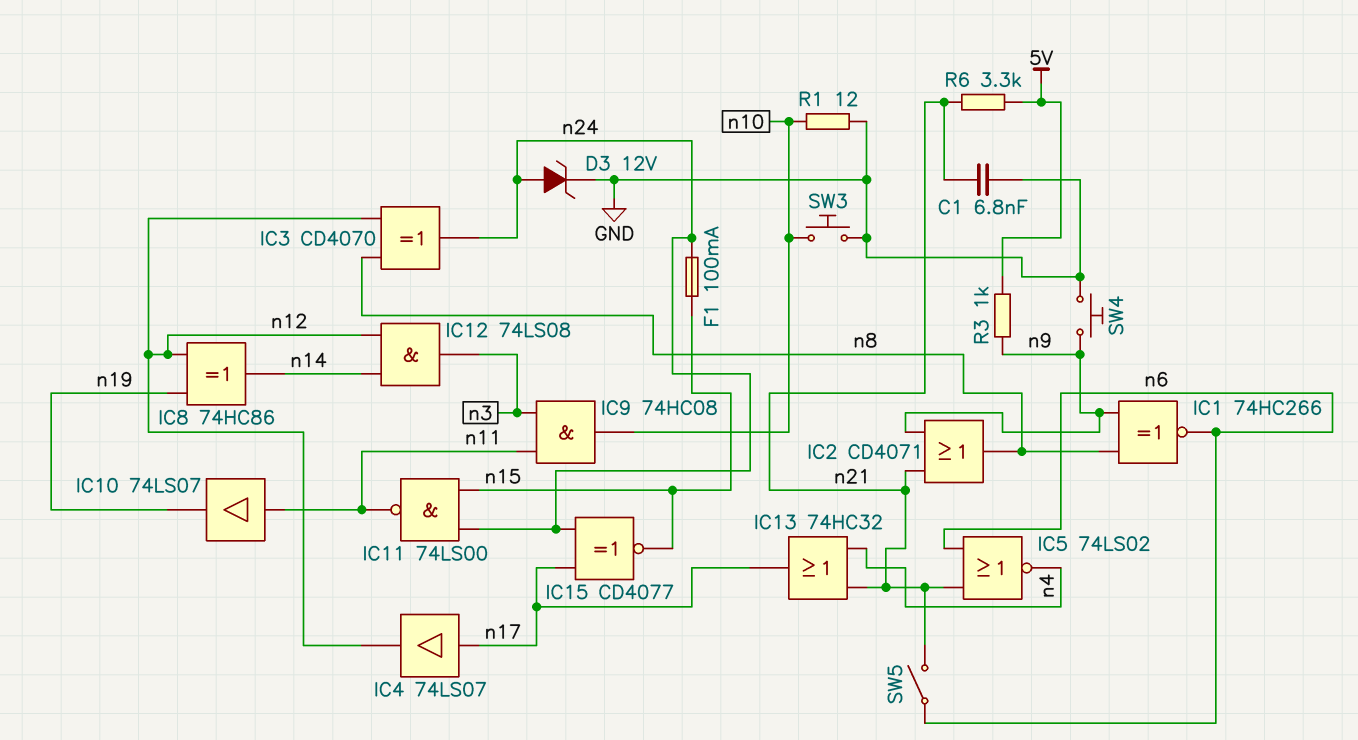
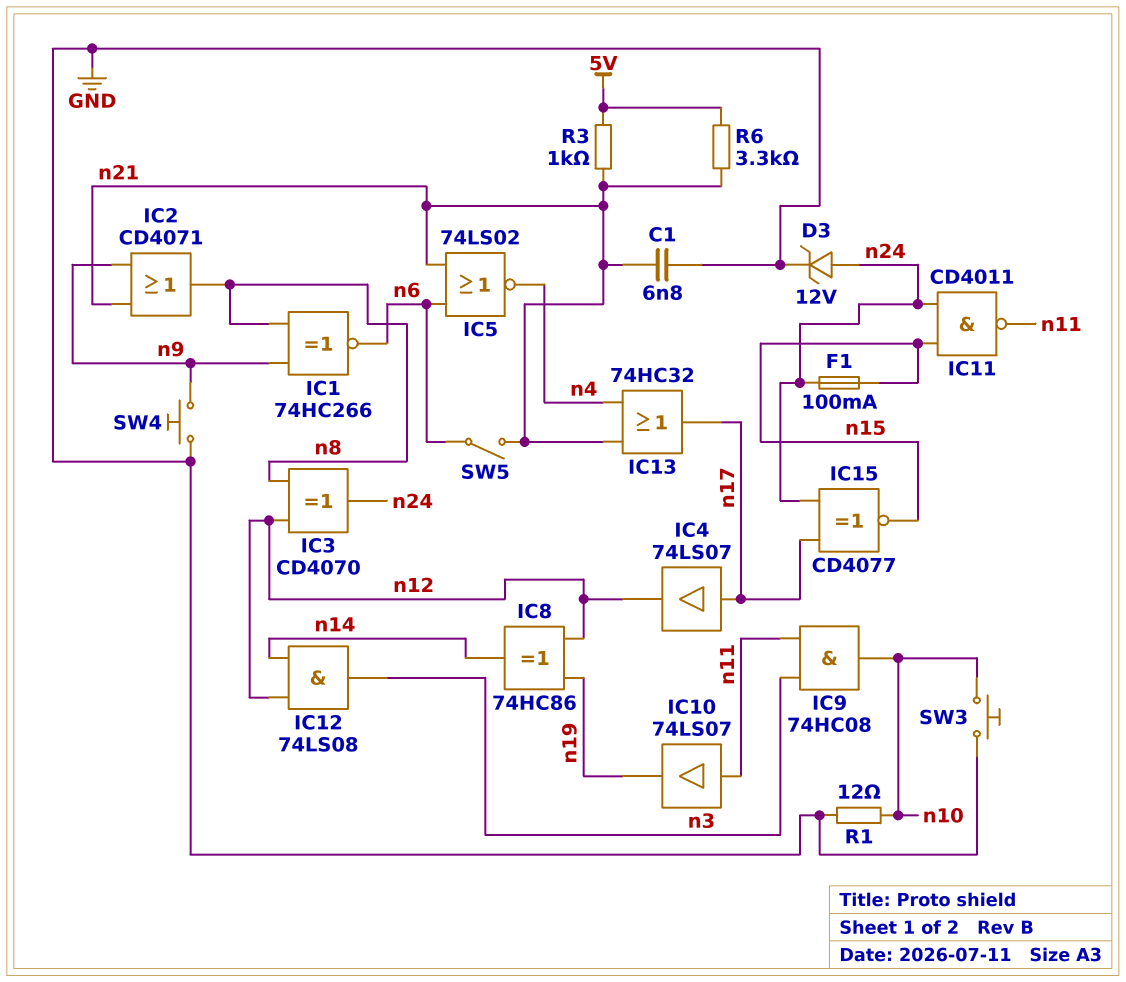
IC11: NAND 74LS00 (in n15, in n24, out n11) -> NAND CD4011 (in n15, in n24, out n11)
R3: 1k (5V, n9) -> 1k (5V, n21)

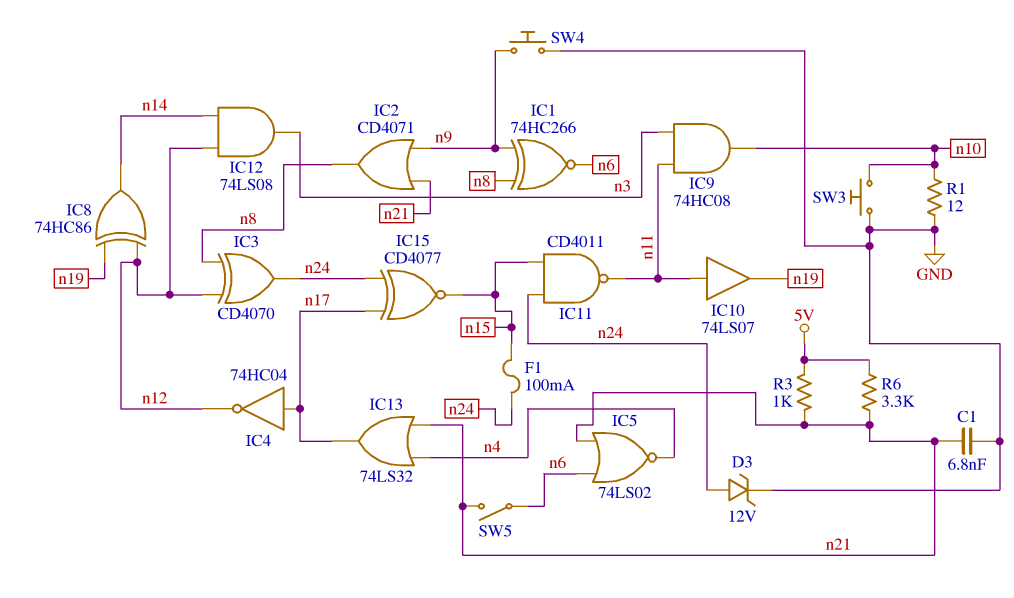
IC4: buffer 74LS07 (in n17, out n12) -> NOT 74HC04 (in n17, out n12)
IC13: OR 74HC32 (in n4, in n21, out n17) -> OR 74LS32 (in n4, in n21, out n17)

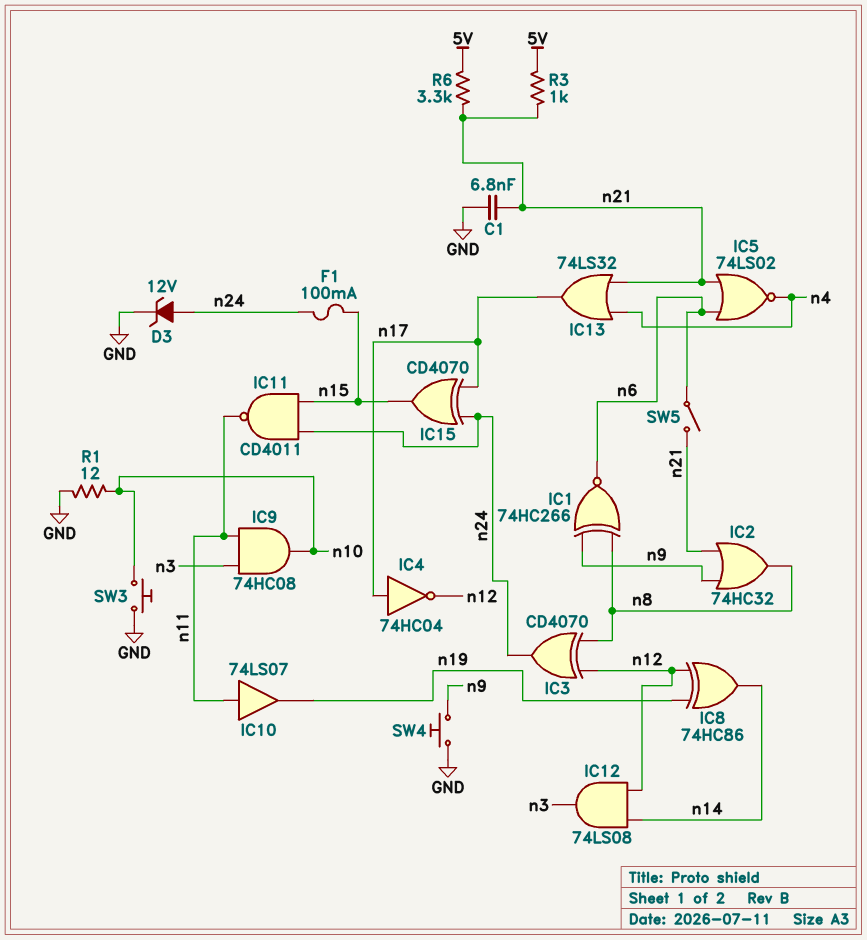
IC2: OR CD4071 (in n9, in n21, out n8) -> OR 74HC32 (in n9, in n21, out n8)
IC15: XNOR CD4077 (in n17, in n24, out n15) -> XOR CD4070 (in n17, in n24, out n15)

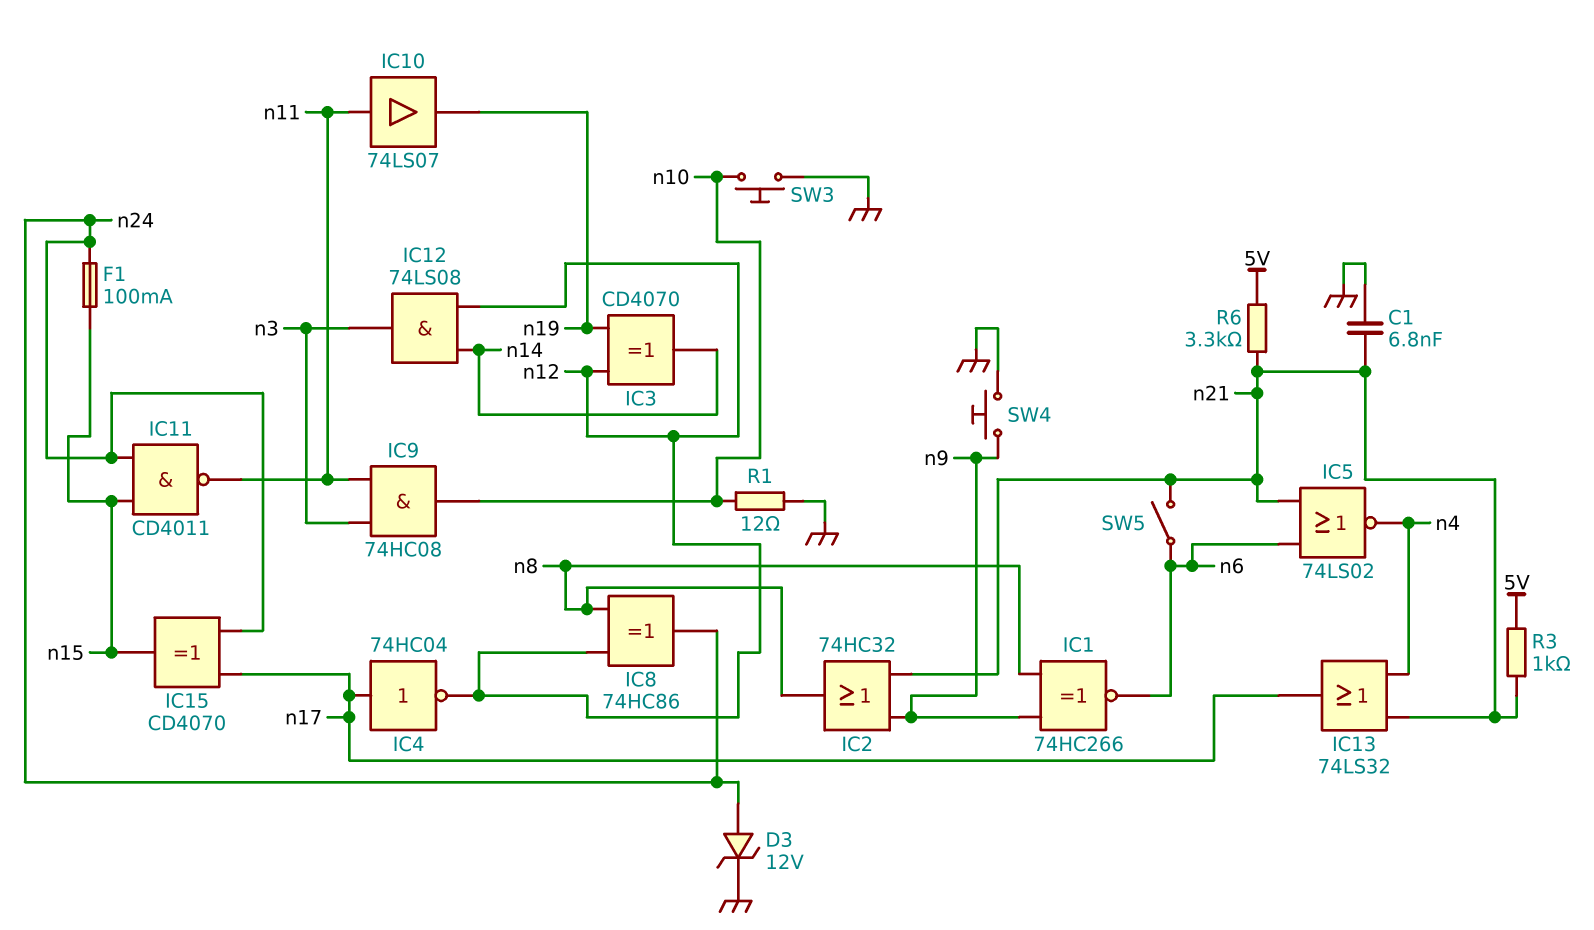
IC3: XOR CD4070 (in n8, in n12, out n24) -> XOR CD4070 (in n12, in n19, out n14)
IC8: XOR 74HC86 (in n12, in n19, out n14) -> XOR 74HC86 (in n8, in n12, out n24)

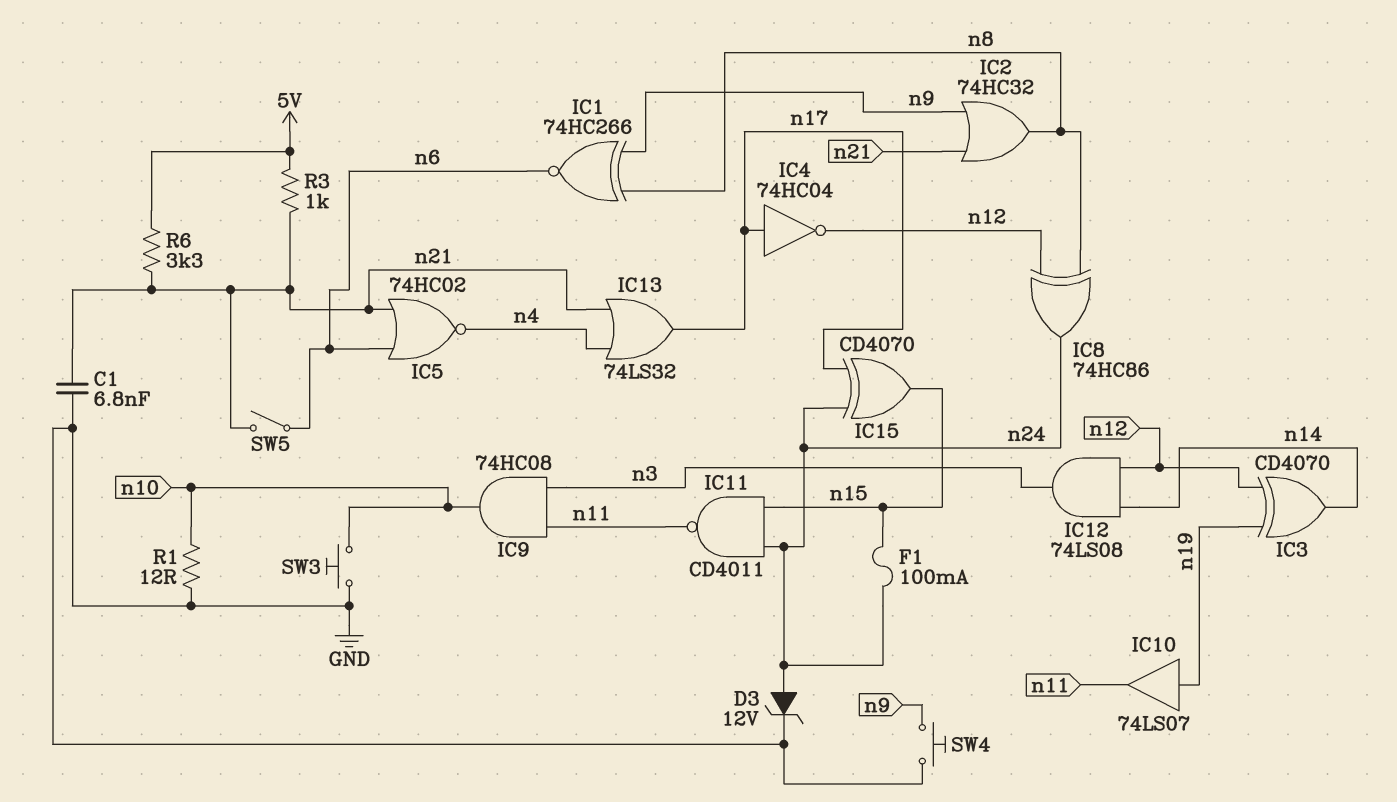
IC5: NOR 74LS02 (in n6, in n21, out n4) -> NOR 74HC02 (in n6, in n21, out n4)
IC10: buffer 74LS07 (in n11, out n19) -> buffer 74LS07 (in n19, out n11)

